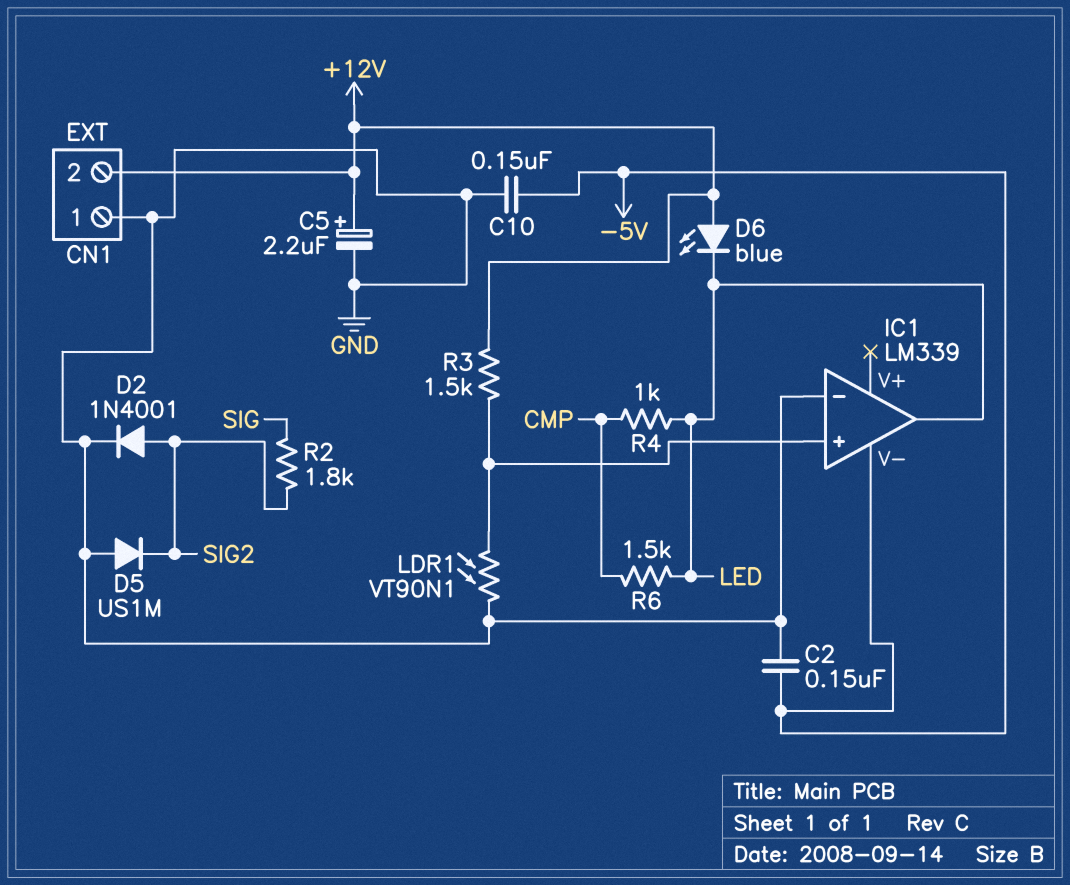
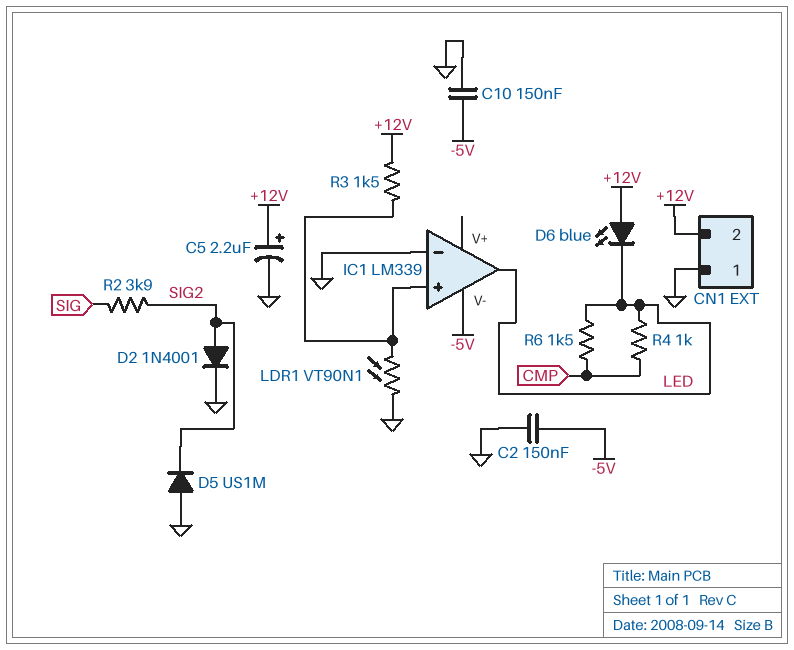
R2: 1.8k (SIG, SIG2) -> 3.9k (SIG, SIG2)

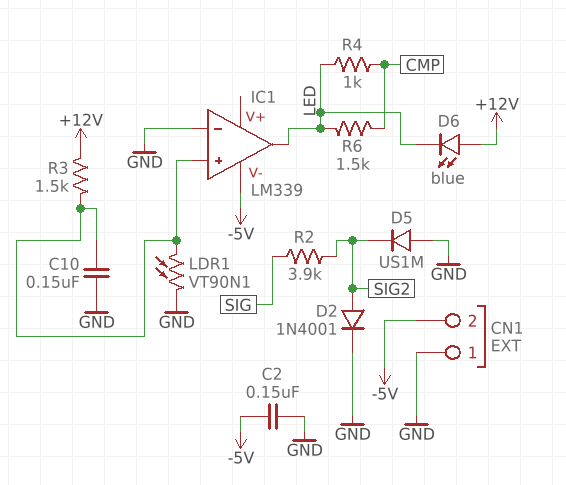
C5: 2.2uF (plus +12V, minus GND) -> none
C10: 150nF (-5V, GND) -> 150nF (GND, IC1/in+)
CN1 pin 2: +12V -> -5V

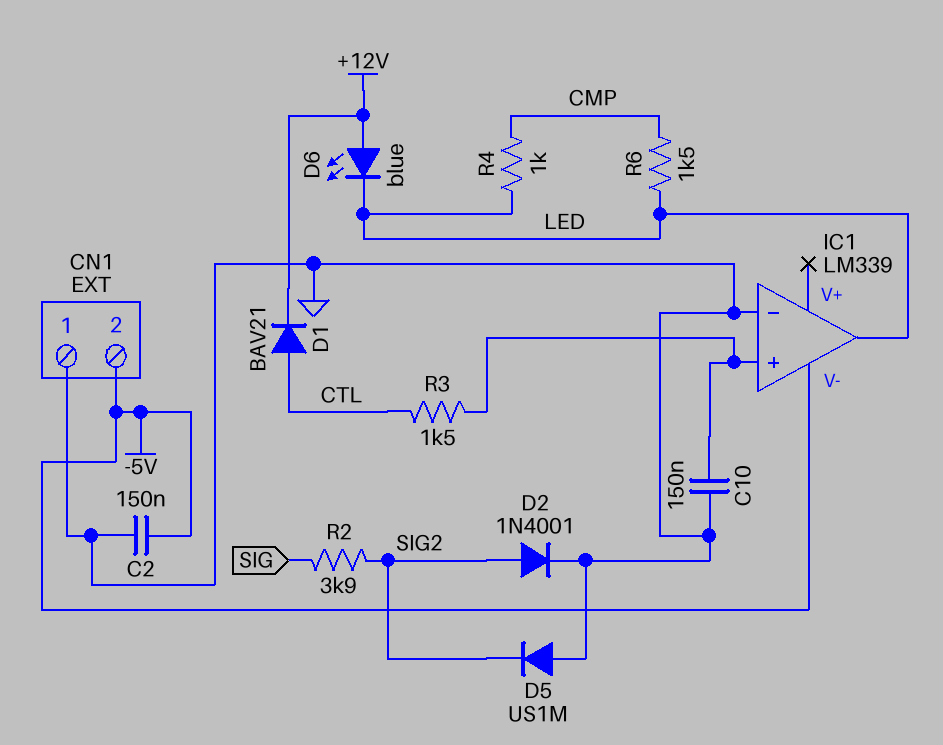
D1: none -> diode BAV21 (A CTL, K +12V)
LDR1: VT90N1 (GND, IC1/in+) -> none
R3: 1.5k (+12V, IC1/in+) -> 1.5k (CTL, IC1/in+)

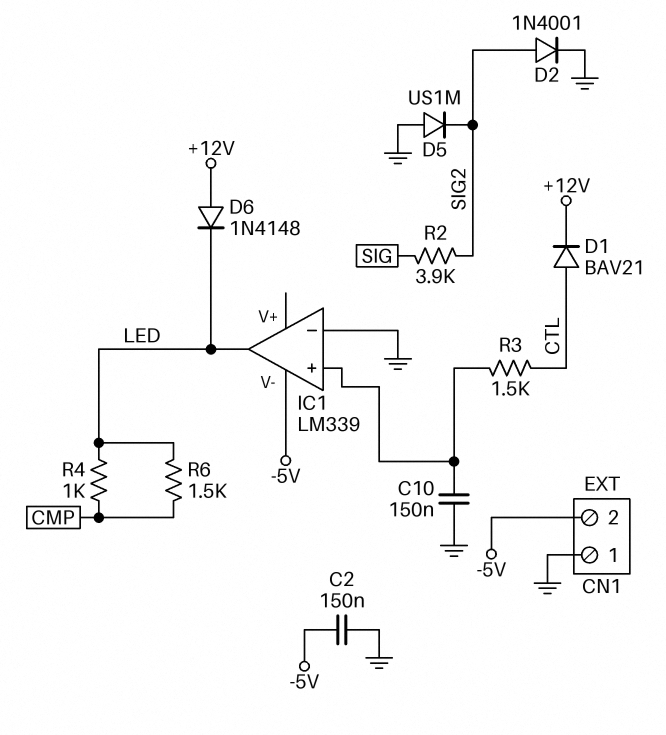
D6: LED blue (A +12V, K LED) -> diode 1N4148 (A +12V, K LED)

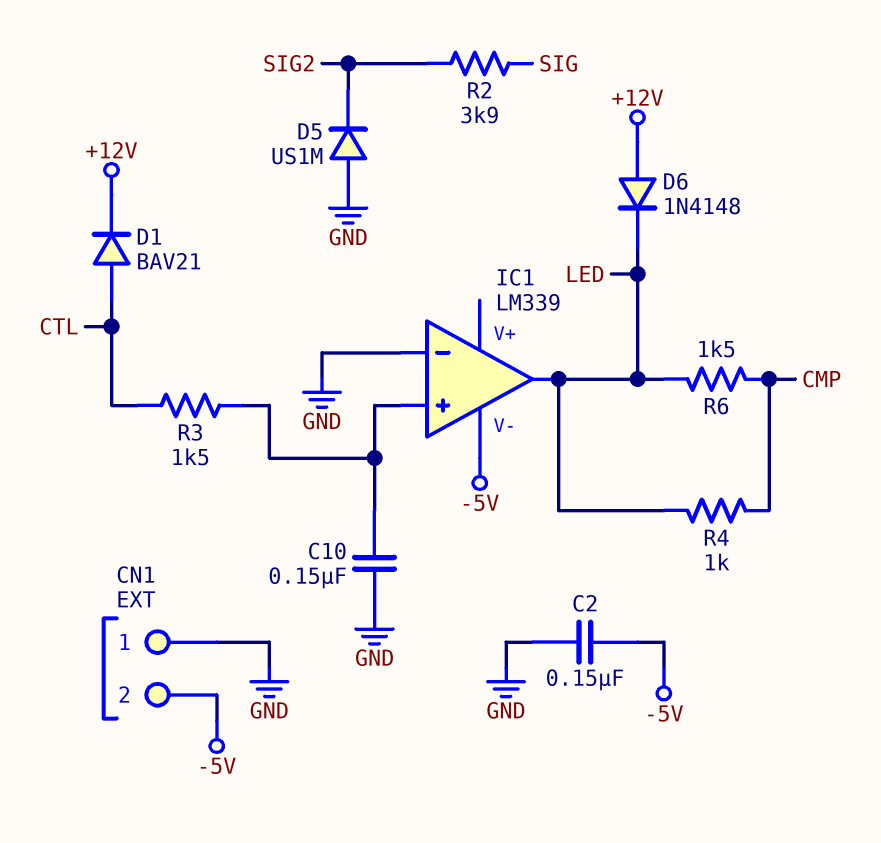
D2: diode 1N4001 (A SIG2, K GND) -> none

